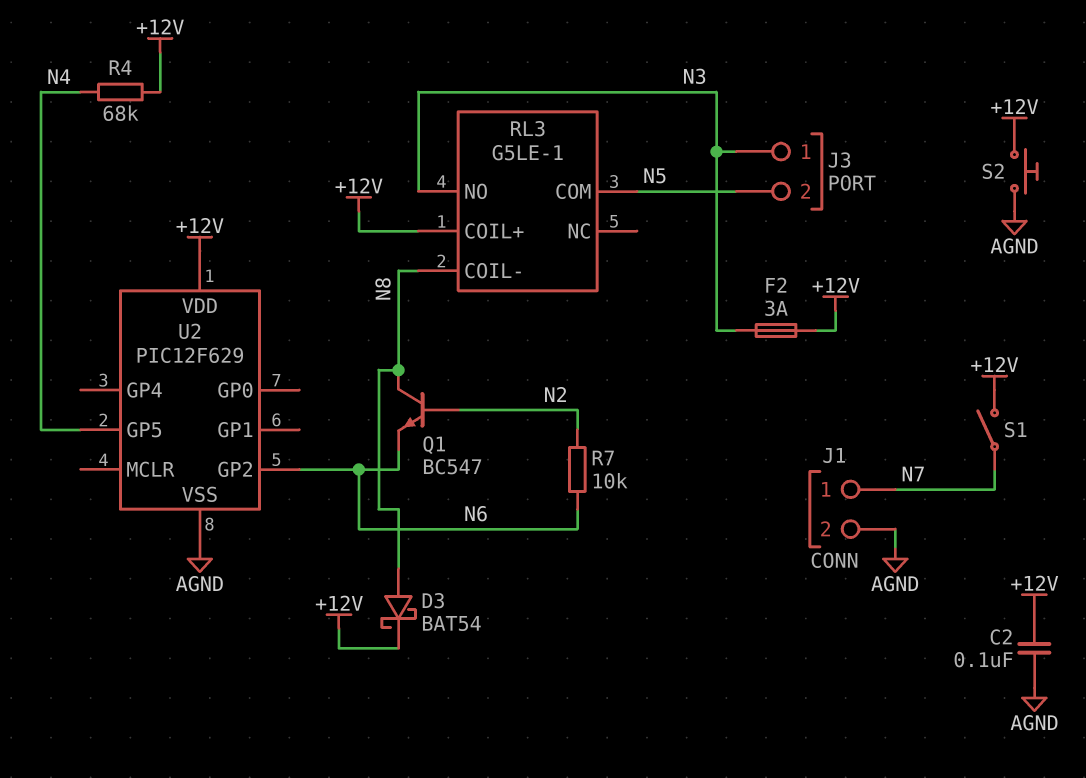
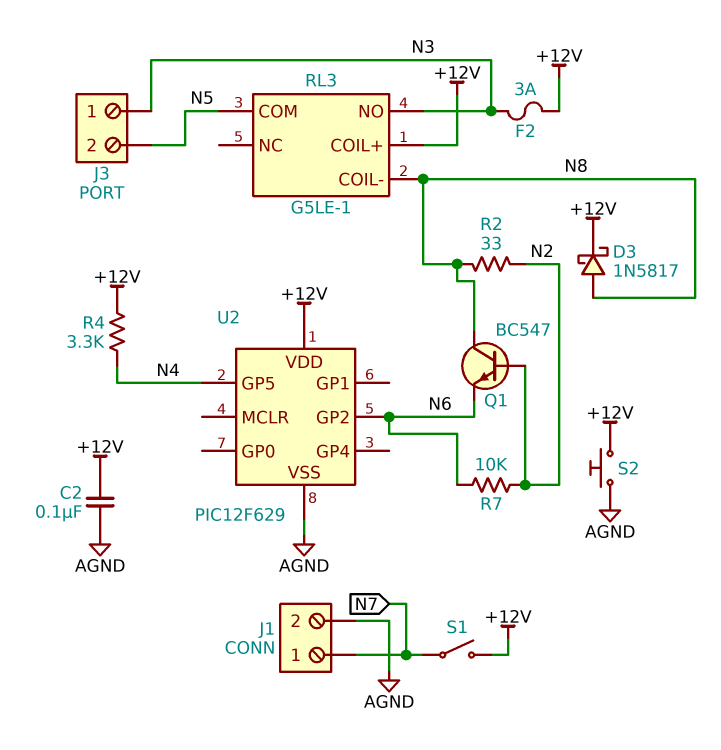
D3: schottky BAT54 (A N8, K +12V) -> schottky 1N5817 (A N8, K +12V)
R2: none -> 33 (N2, N8)
R4: 68k (+12V, N4) -> 3.3k (+12V, N4)

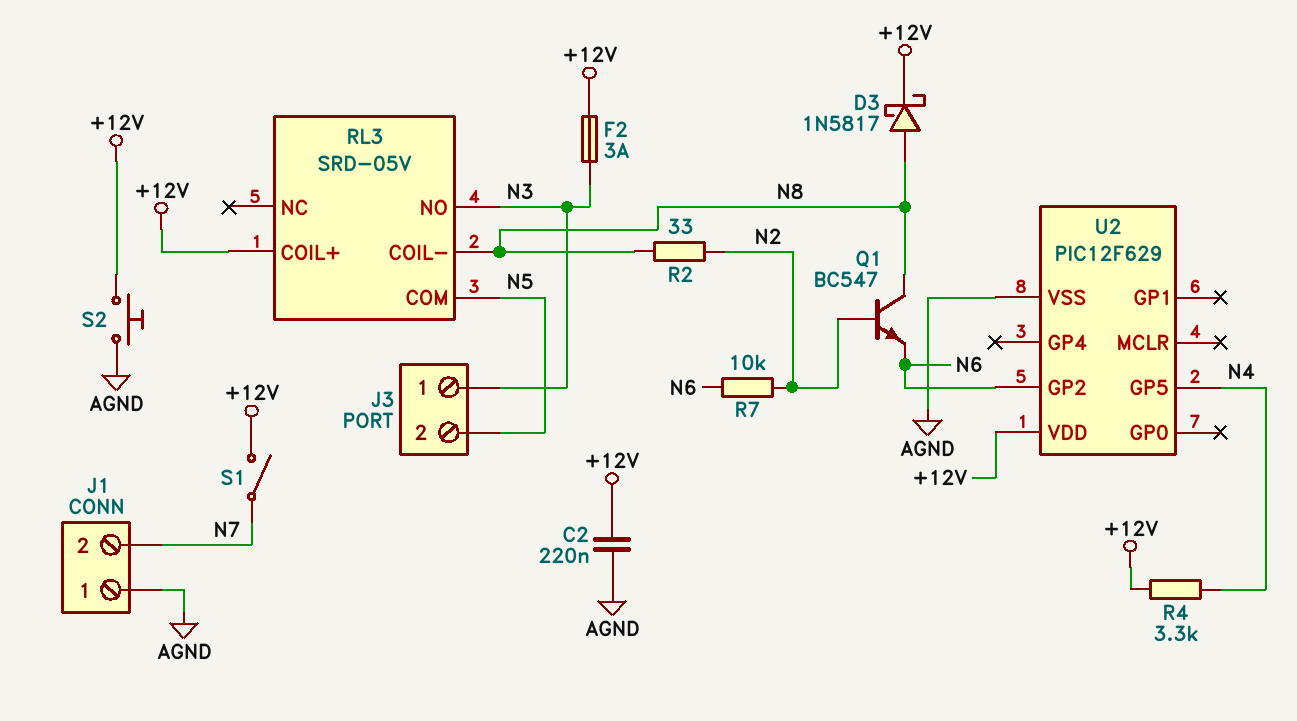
C2: 100nF (+12V, AGND) -> 220nF (+12V, AGND)
J1 pin 1: N7 -> AGND
J1 pin 2: AGND -> N7
RL3: G5LE-1 -> SRD-05V

